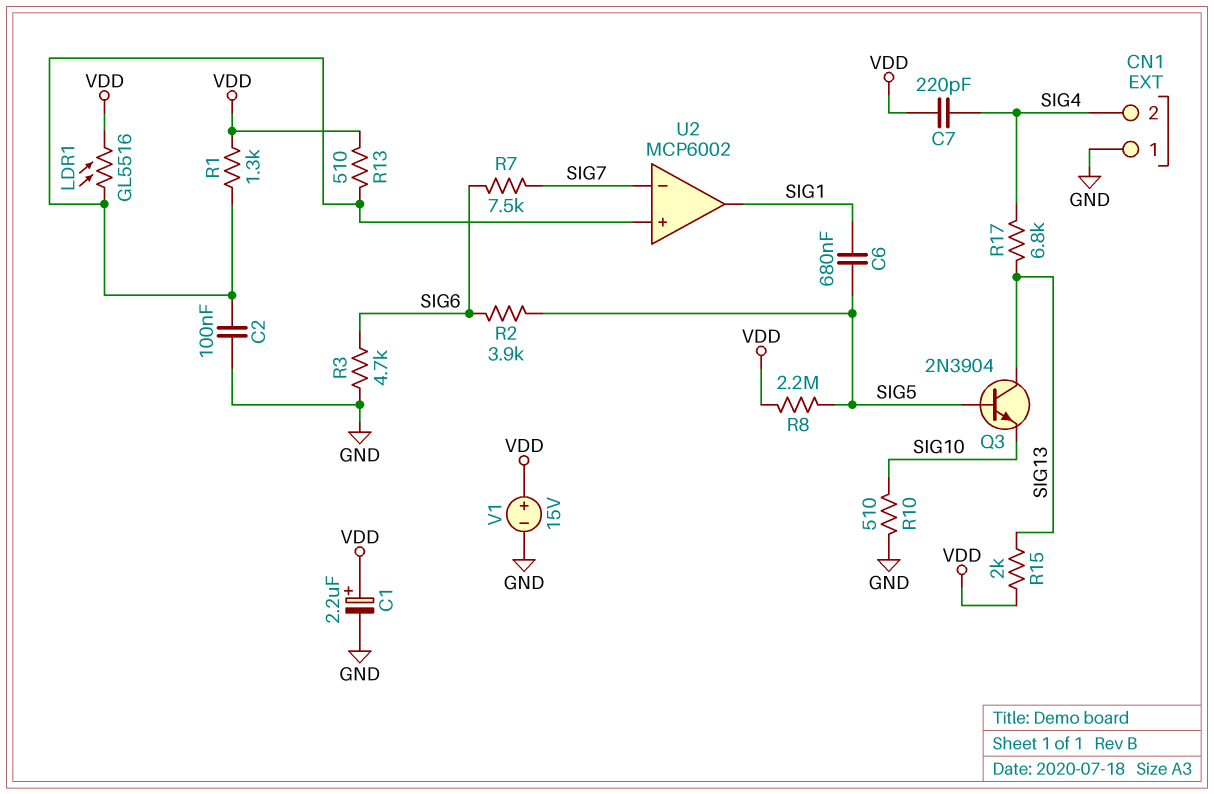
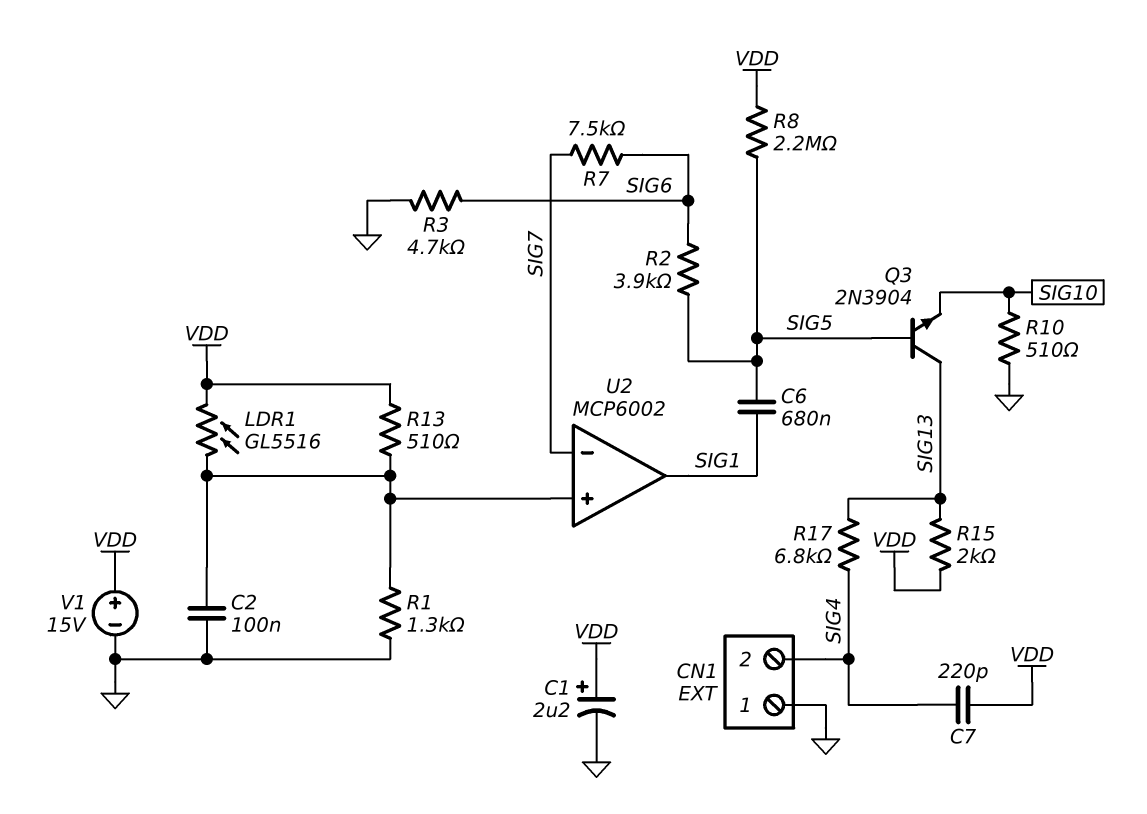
R1: 1.3k (U2/in+, VDD) -> 1.3k (GND, U2/in+)

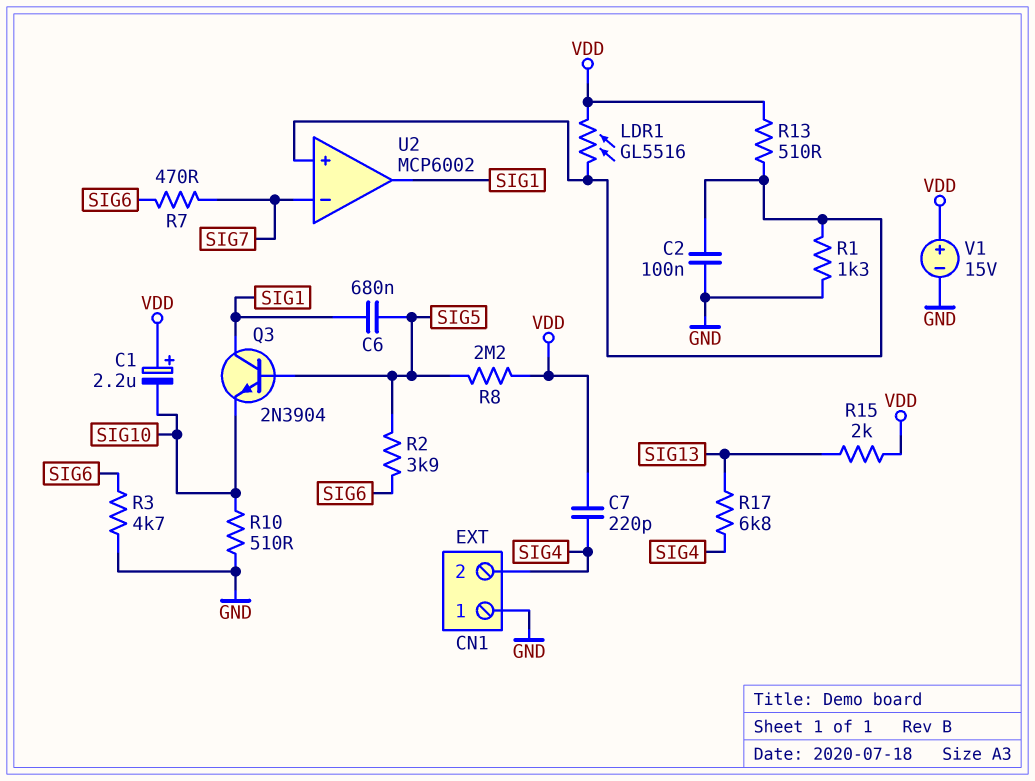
C1: 2.2uF (plus VDD, minus GND) -> 2.2uF (plus VDD, minus SIG10)
Q3: NPN 2N3904 (B SIG5, C SIG13, E SIG10) -> NPN 2N3904 (B SIG5, C SIG1, E SIG10)
R7: 7.5k (SIG6, SIG7) -> 470 (SIG6, SIG7)

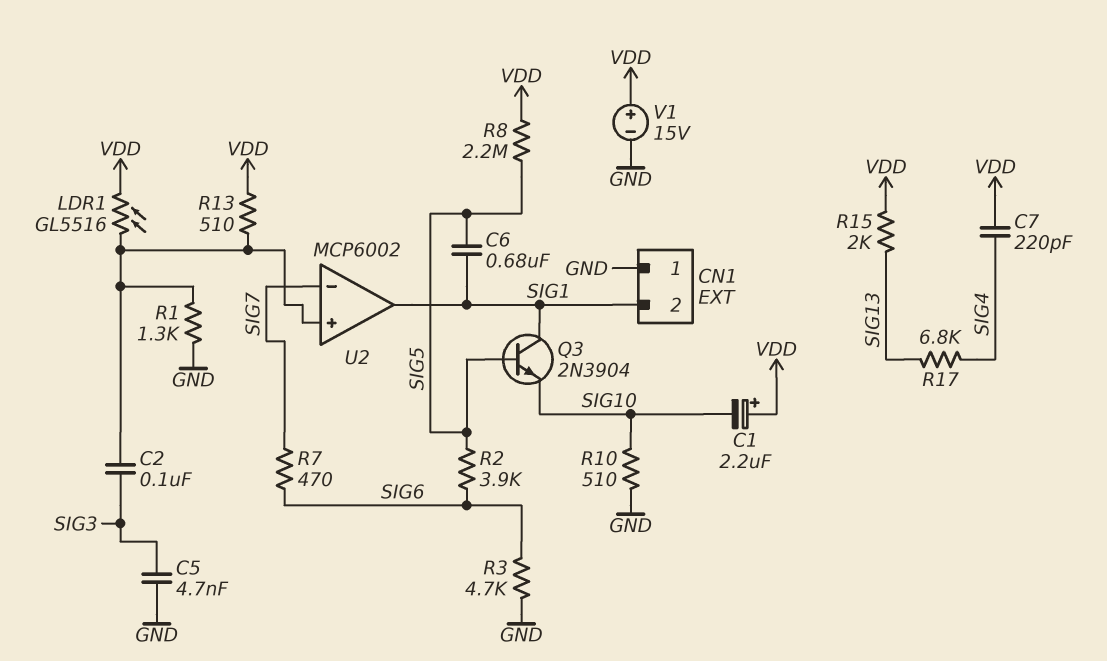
C2: 100nF (GND, U2/in+) -> 100nF (SIG3, U2/in+)
C5: none -> 4.7nF (GND, SIG3)
CN1 pin 2: SIG4 -> SIG1

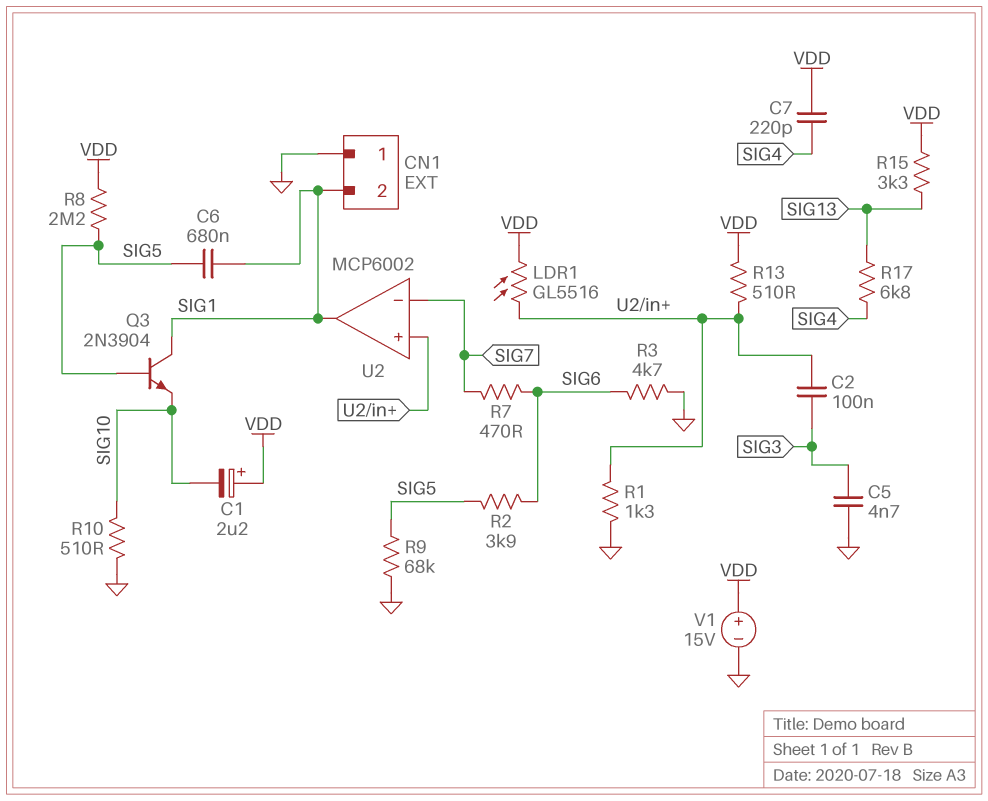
R9: none -> 68k (GND, SIG5)
R15: 2k (SIG13, VDD) -> 3.3k (SIG13, VDD)

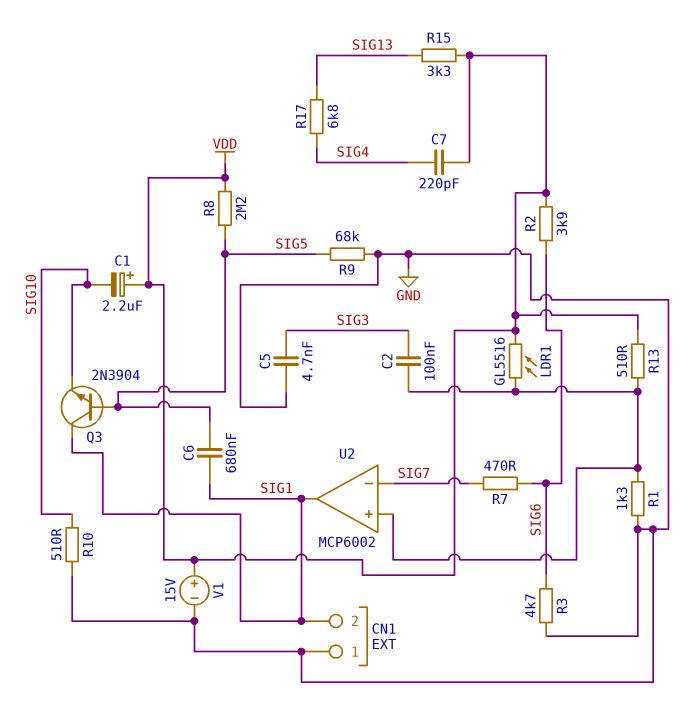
R2: 3.9k (SIG5, SIG6) -> 3.9k (SIG6, VDD)

